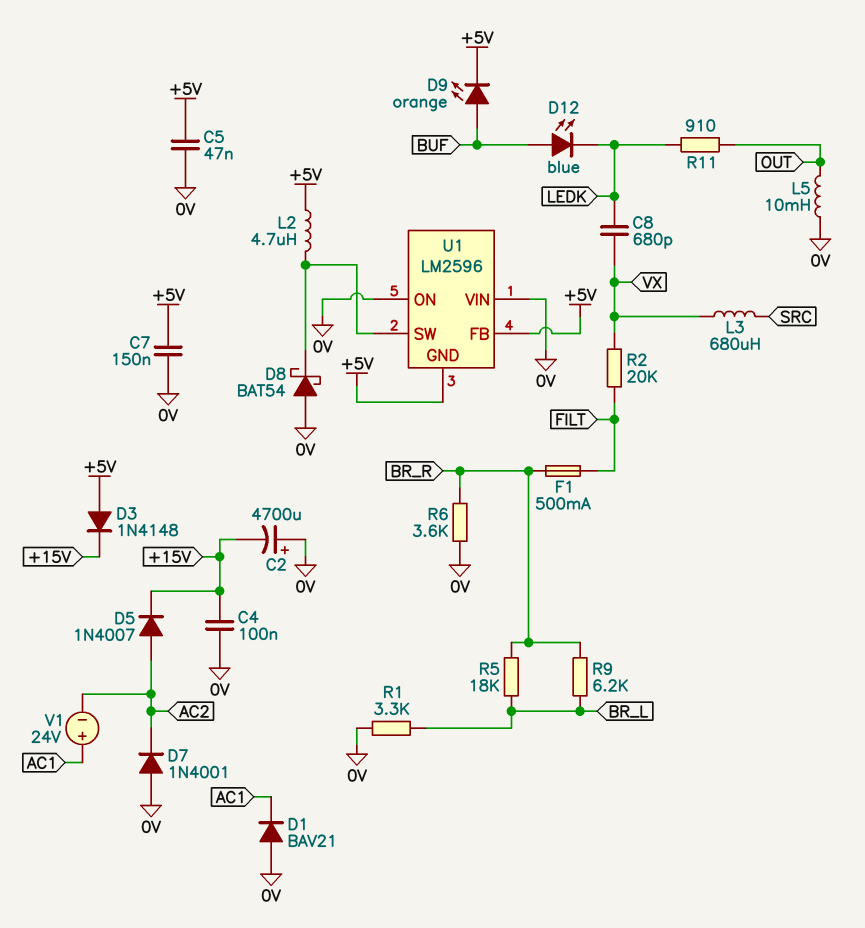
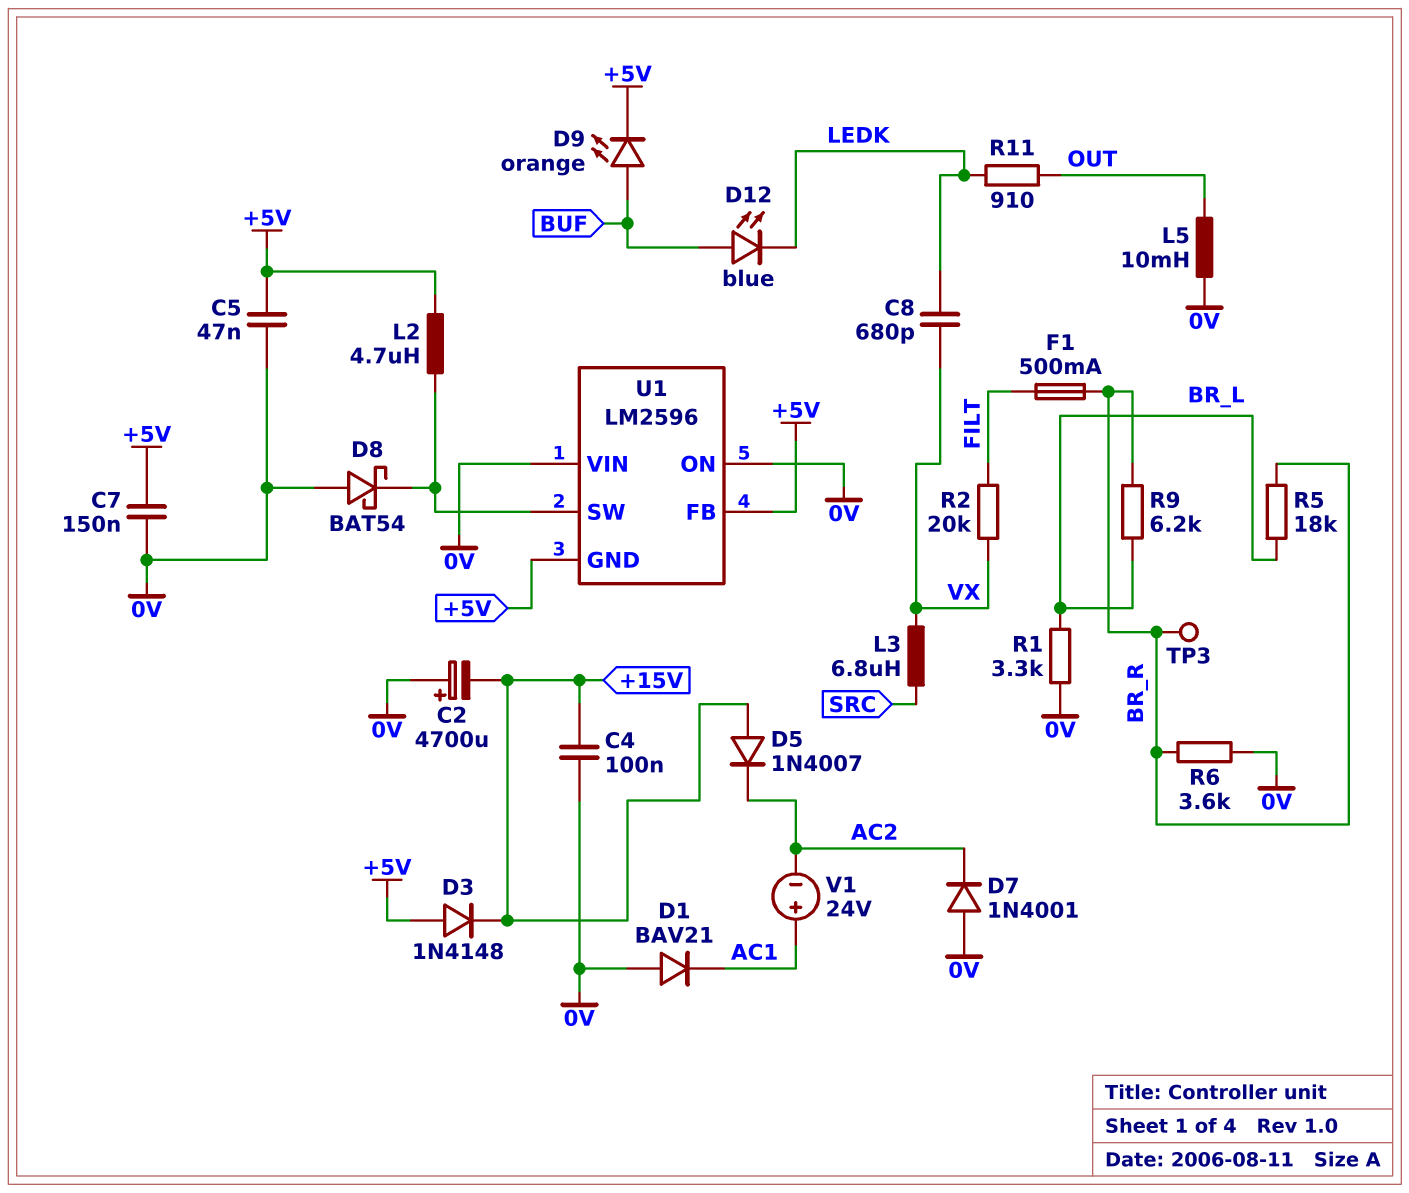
D5: diode 1N4007 (A AC2, K +15V) -> diode 1N4007 (A +15V, K AC2)
L3: 680uH (SRC, VX) -> 6.8uH (SRC, VX)
TP3: none -> test point (BR_R)

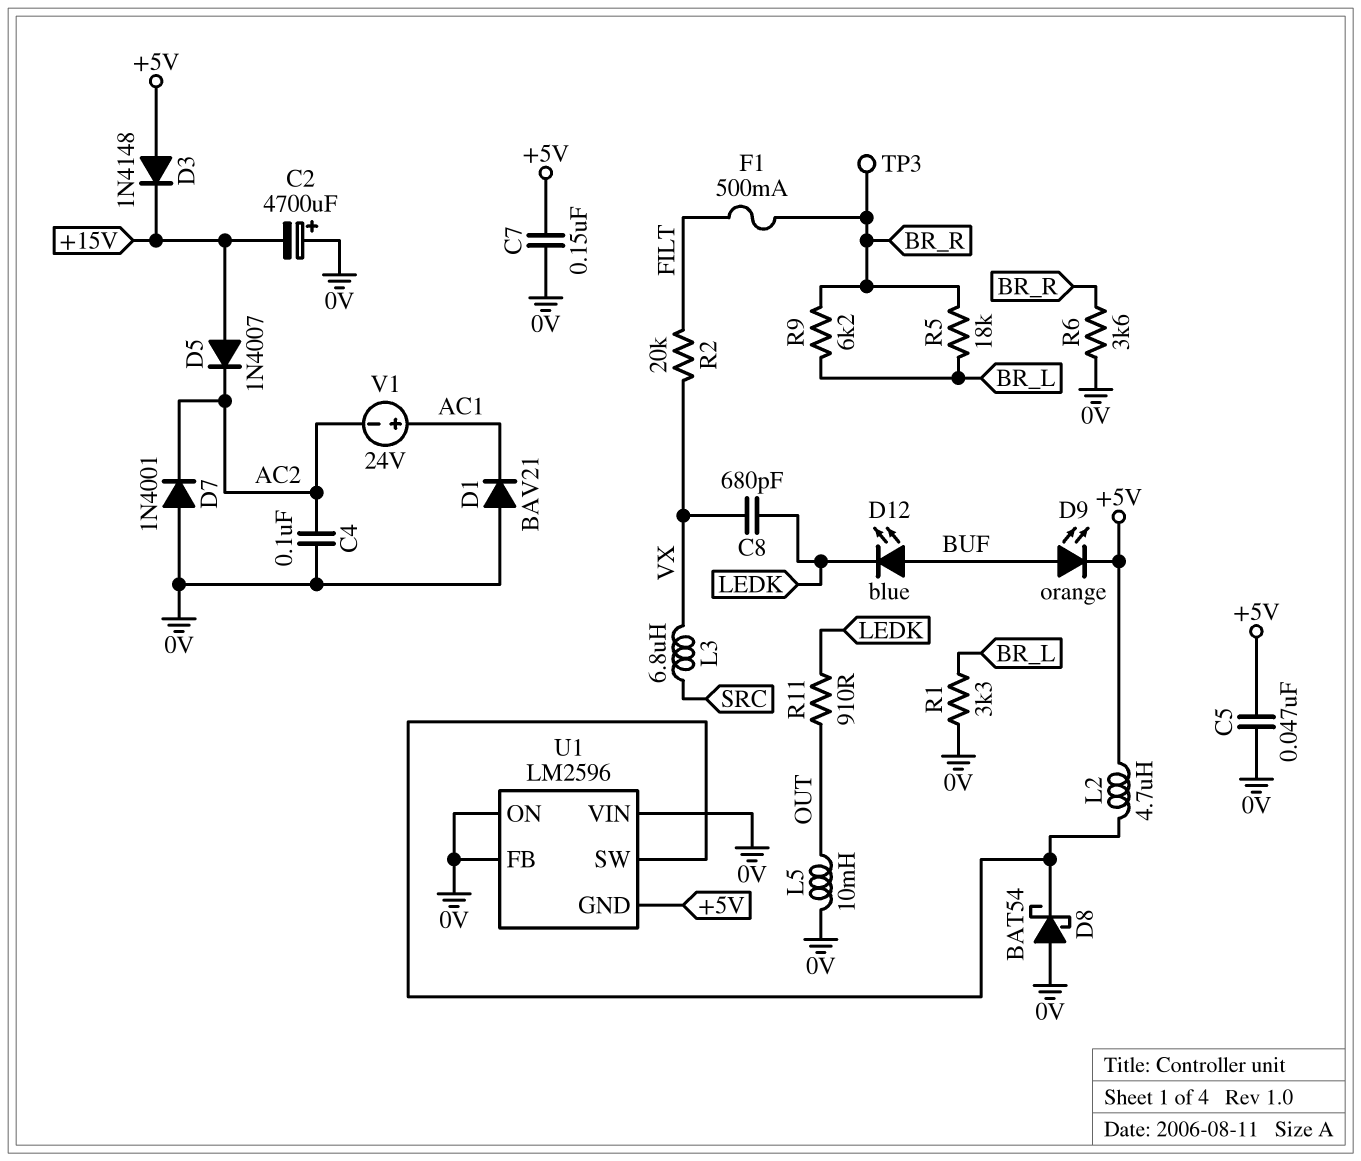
C4: 100nF (+15V, 0V) -> 100nF (0V, AC2)
U1 pin FB: +5V -> 0V

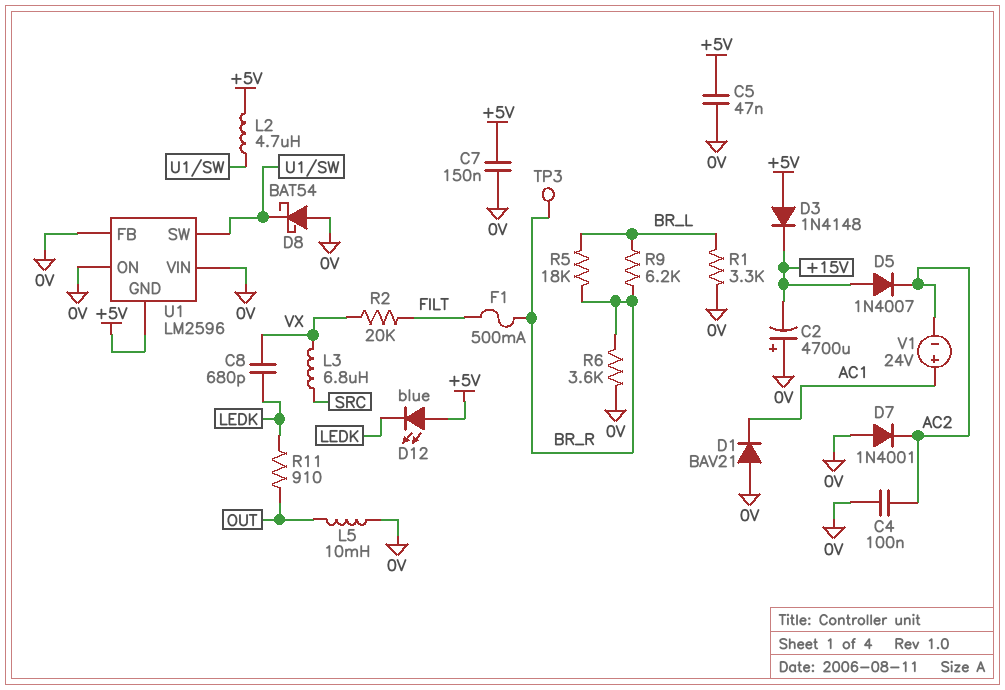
D9: LED orange (A BUF, K +5V) -> none
D12: LED blue (A BUF, K LEDK) -> LED blue (A +5V, K LEDK)

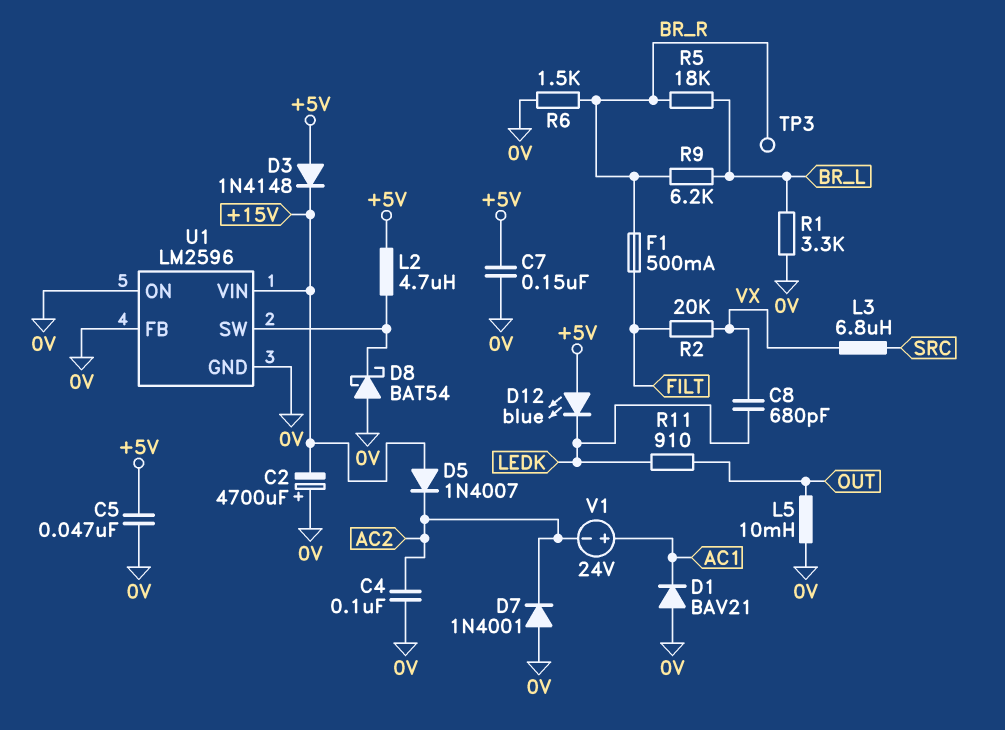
R6: 3.6k (0V, BR_R) -> 1.5k (0V, BR_R)
U1 pin GND: +5V -> 0V
U1 pin VIN: 0V -> +15V

